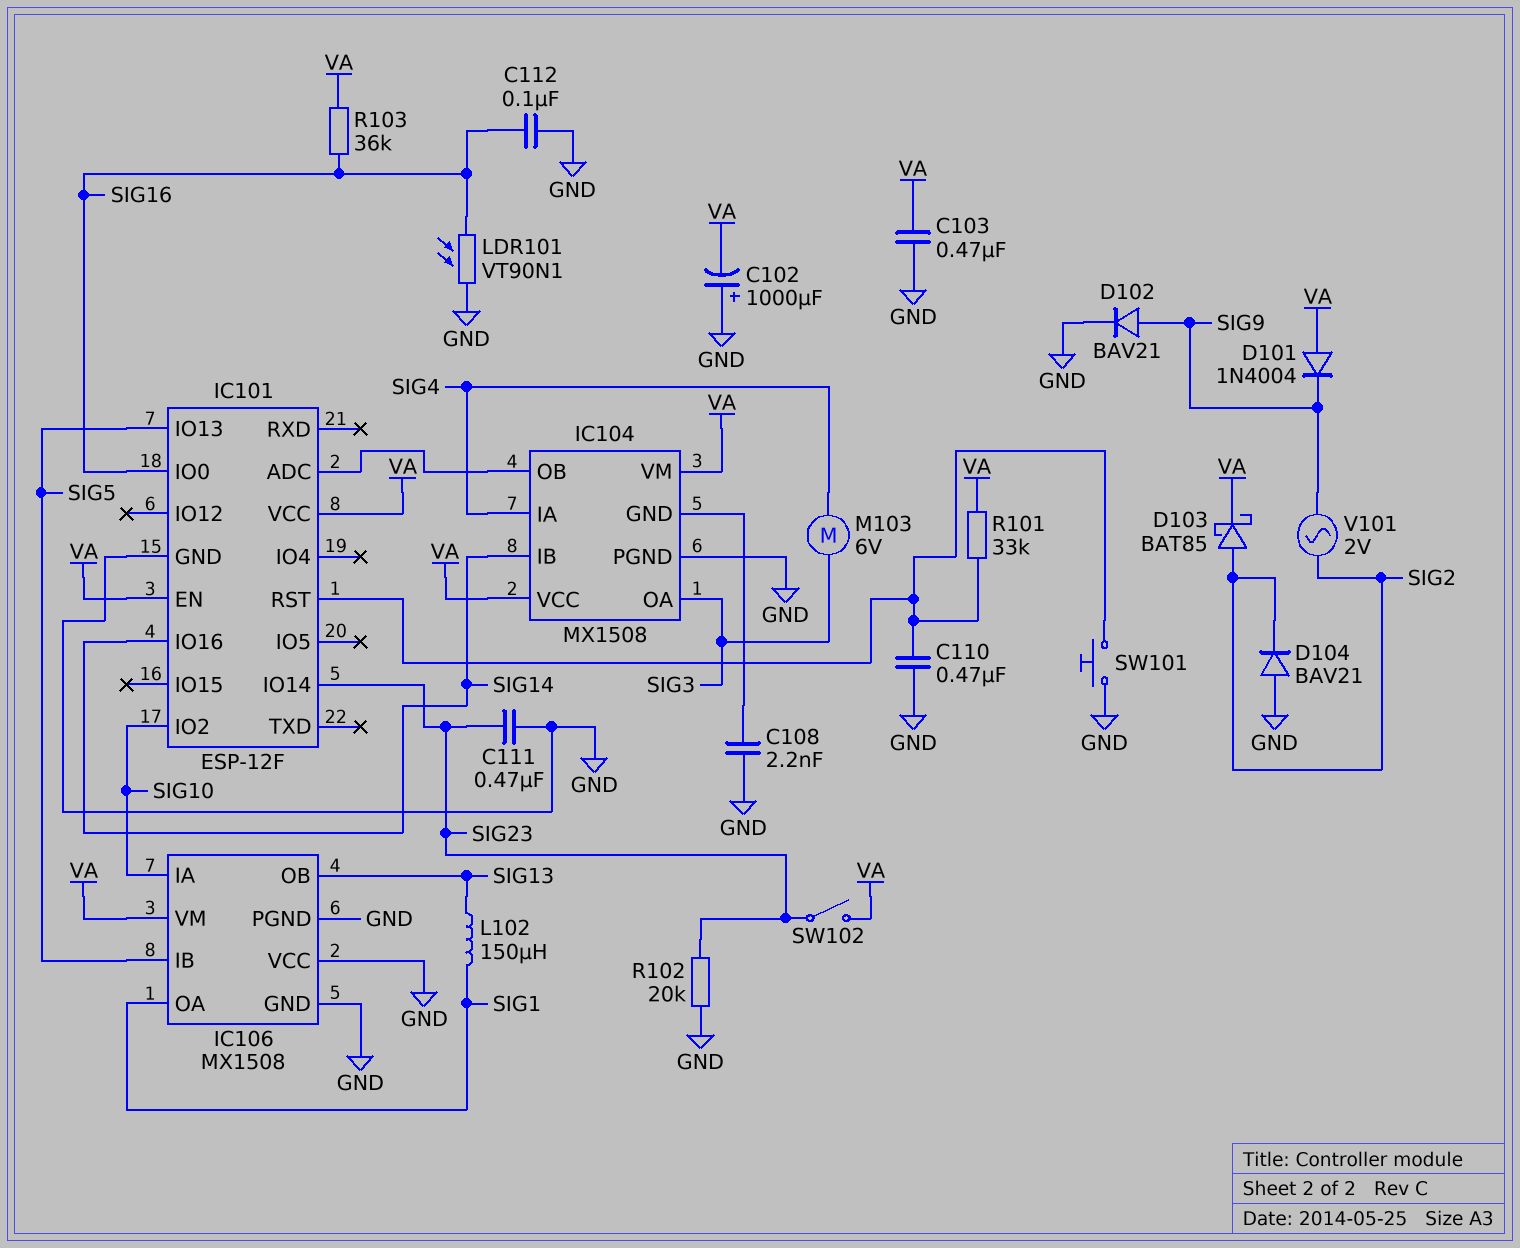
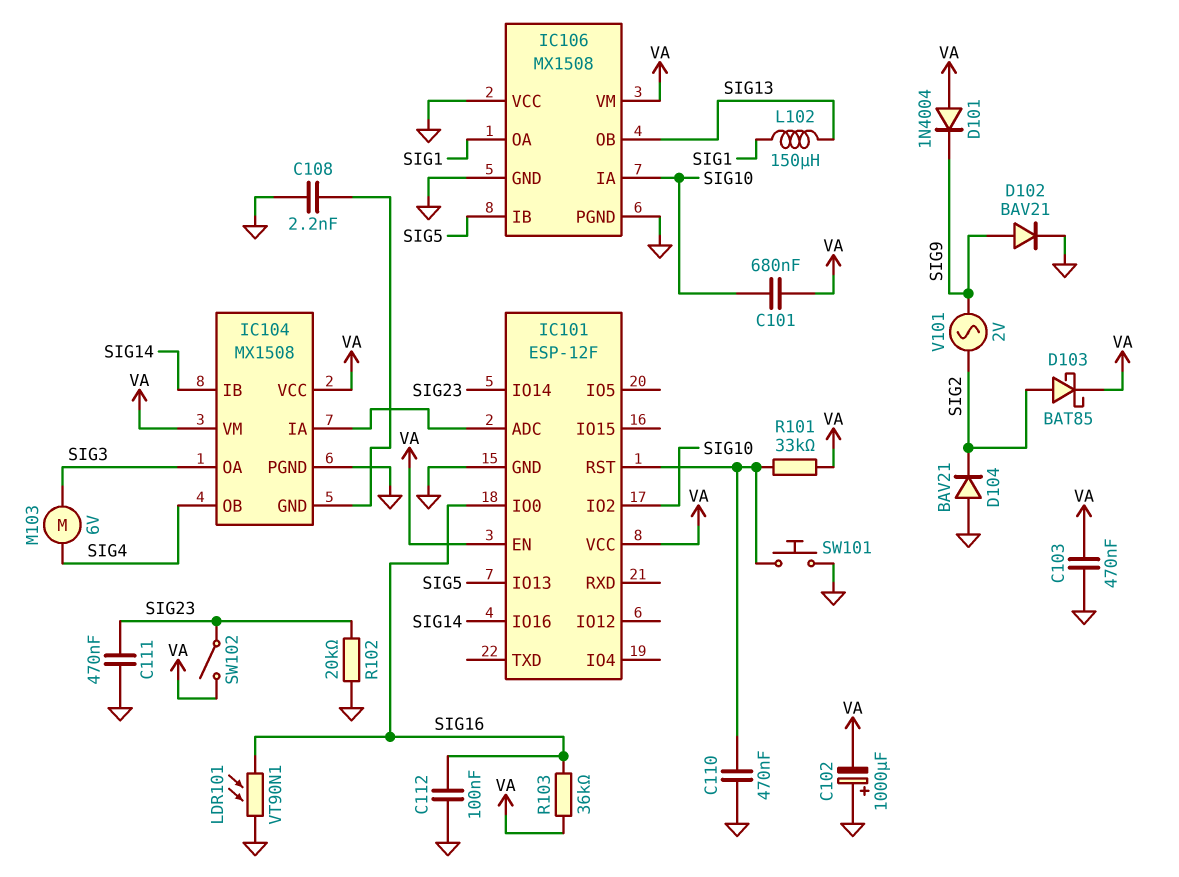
C101: none -> 680nF (SIG10, VA)
IC104 pin IA: SIG4 -> IC101/ADC
IC104 pin OB: IC101/ADC -> SIG4

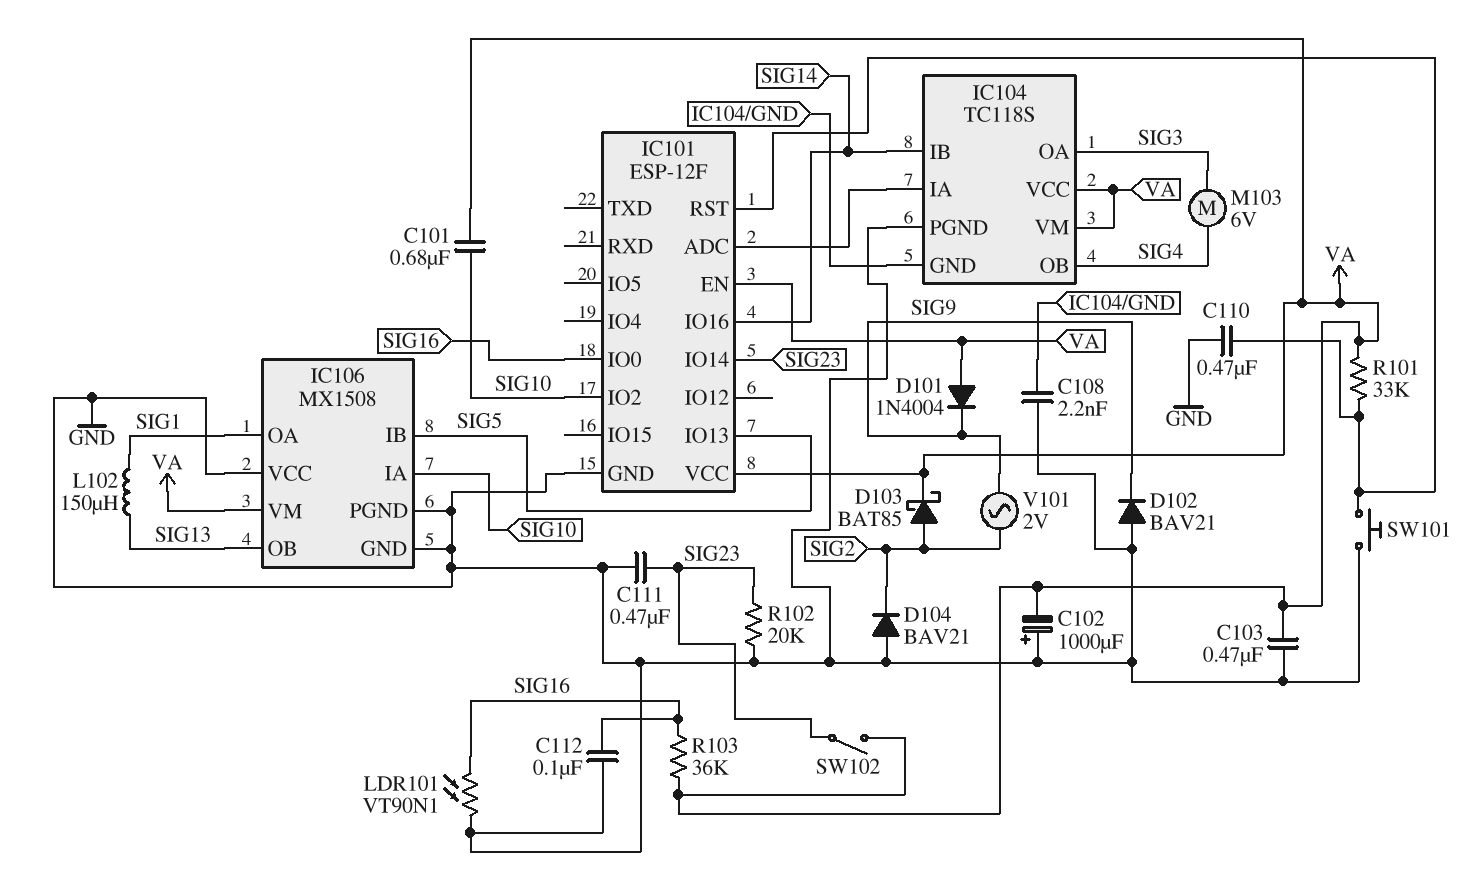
D102: diode BAV21 (A SIG9, K GND) -> diode BAV21 (A GND, K SIG9)
IC104: MX1508 -> TC118S

